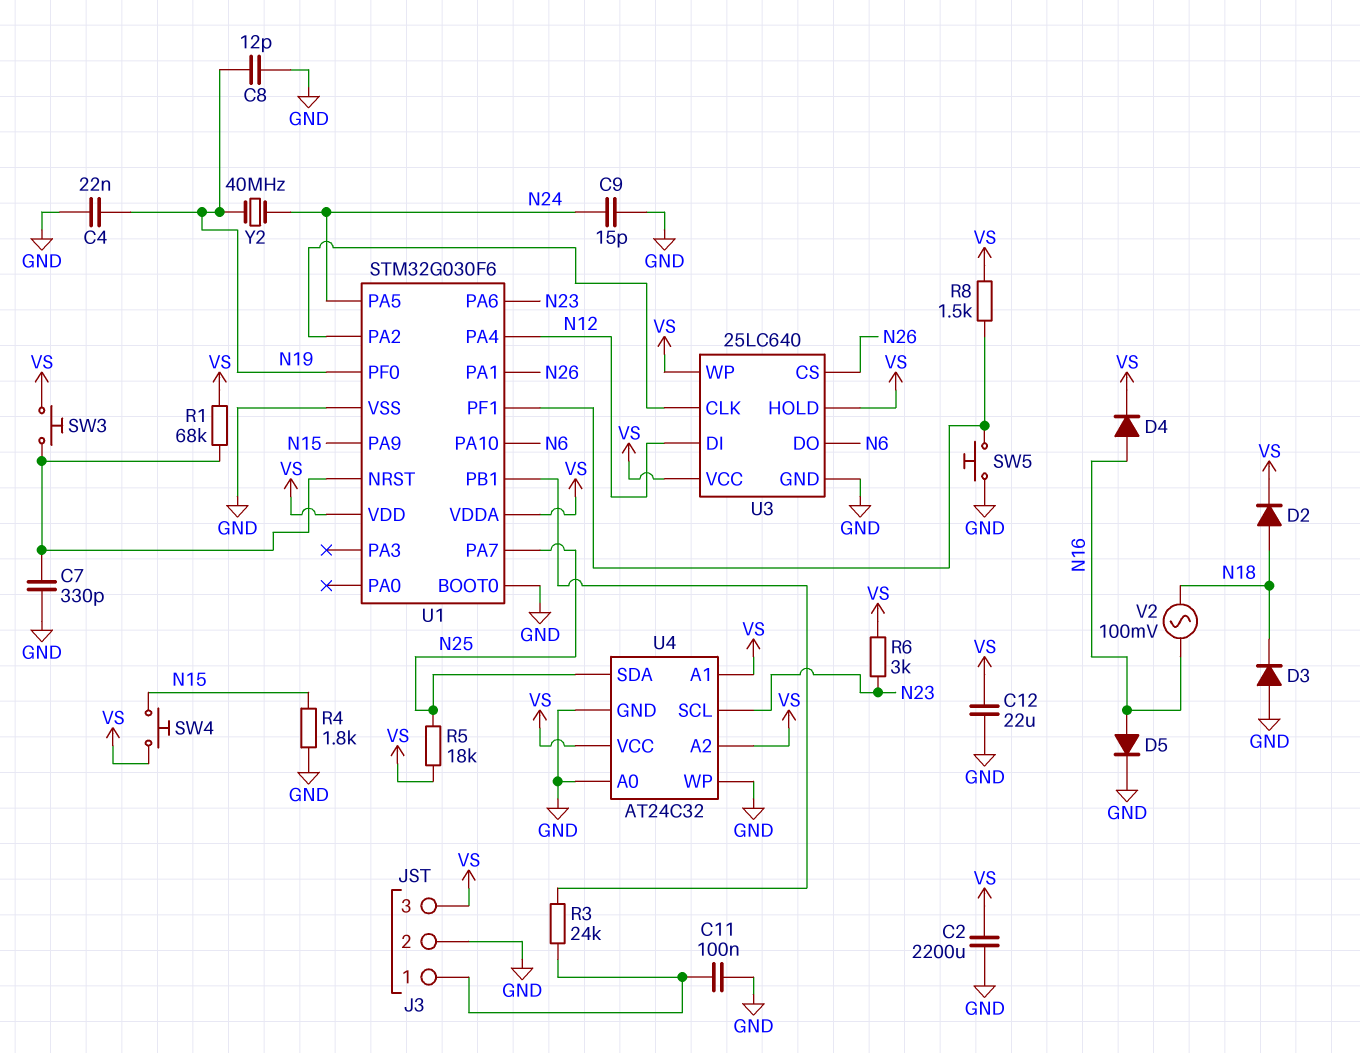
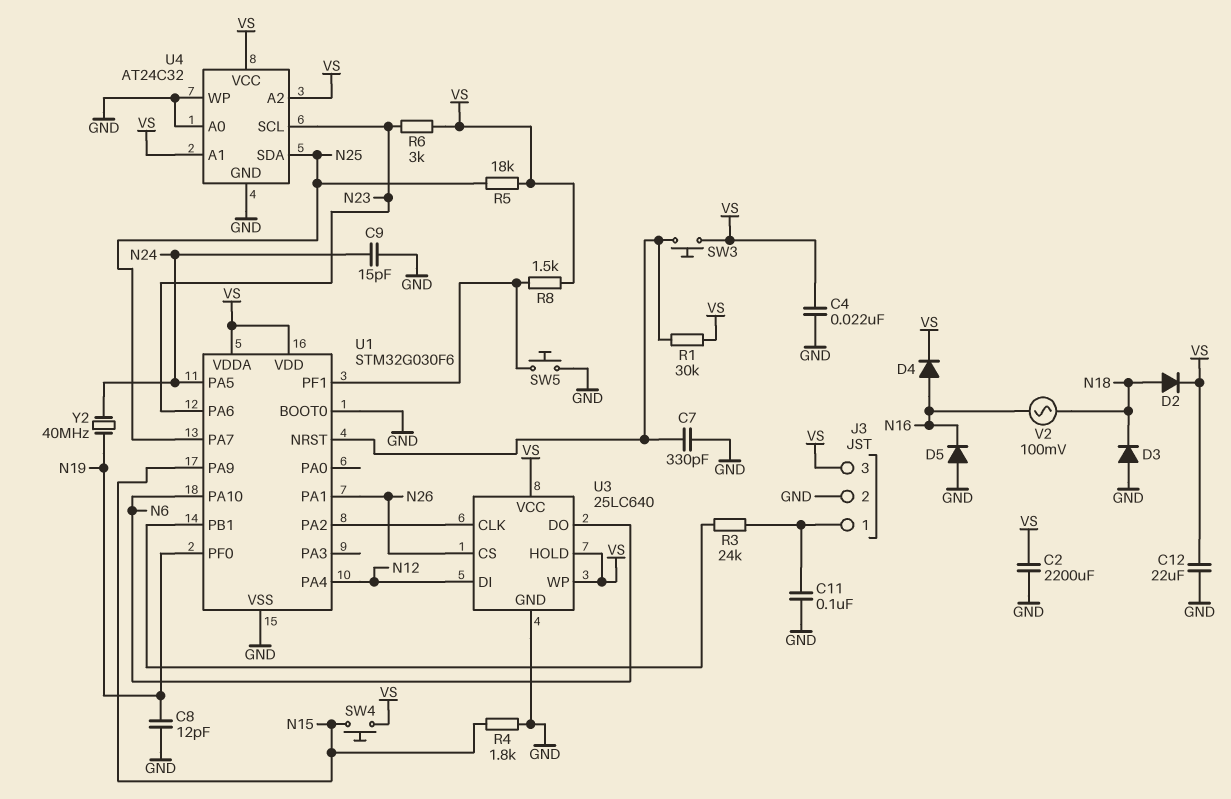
C4: 22nF (GND, N19) -> 22nF (GND, VS)
D5: diode (A N16, K GND) -> diode (A GND, K N16)
R1: 68k (U1/NRST, VS) -> 30k (U1/NRST, VS)

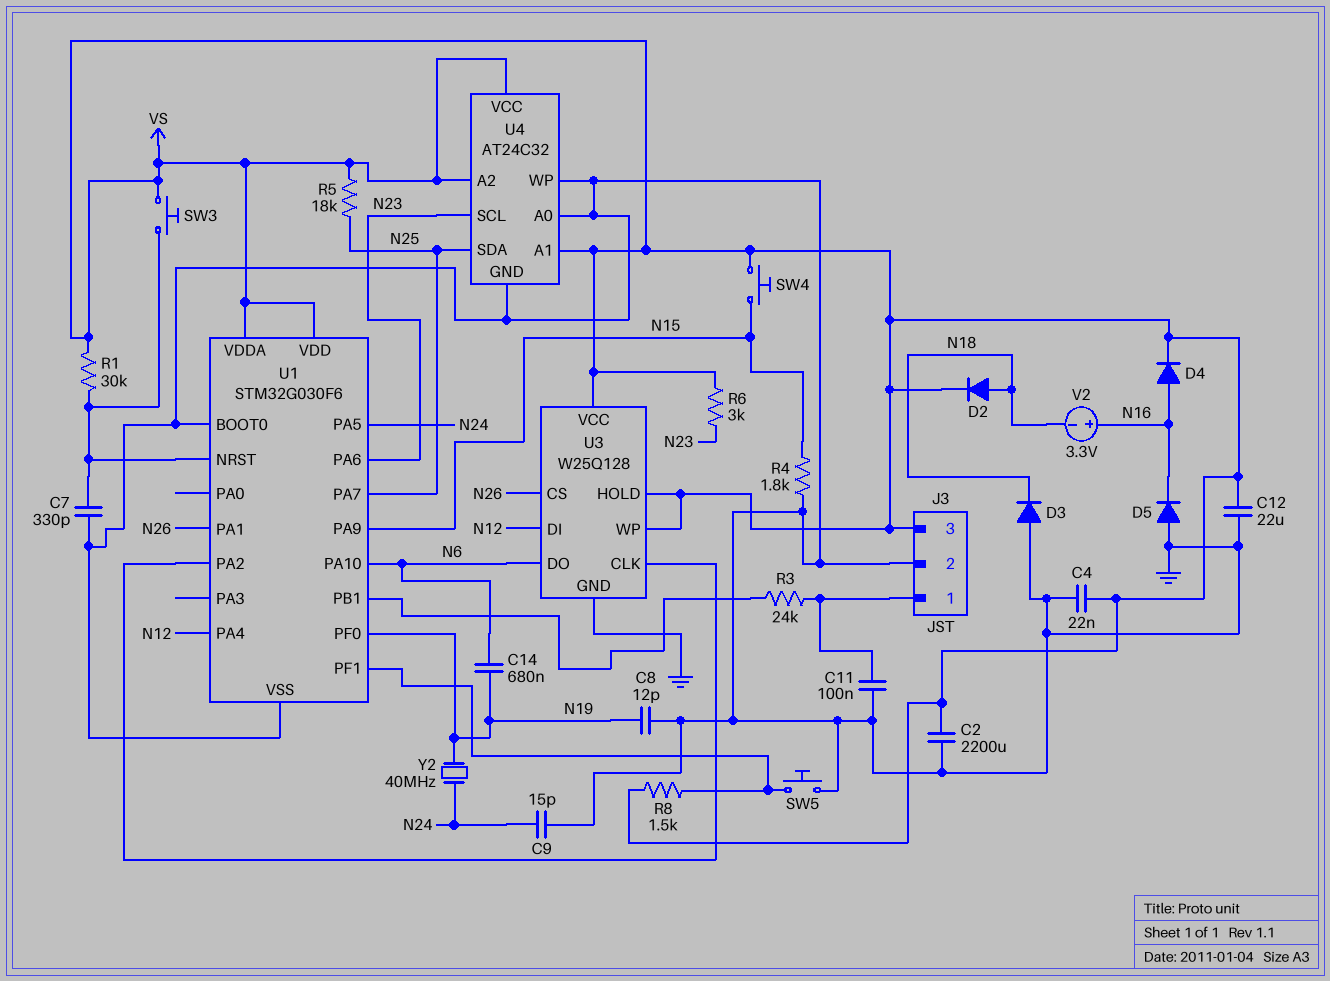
C14: none -> 680nF (N6, N19)
U3: 25LC640 -> W25Q128
V2: AC 100mV (N16, N18) -> 3.3V (plus N16, minus N18)

